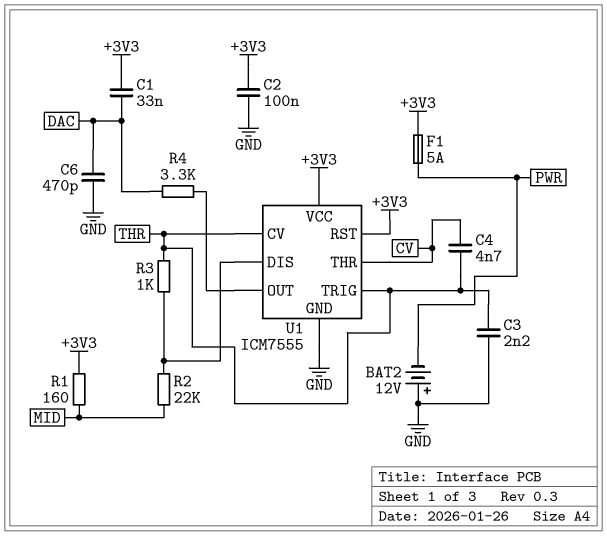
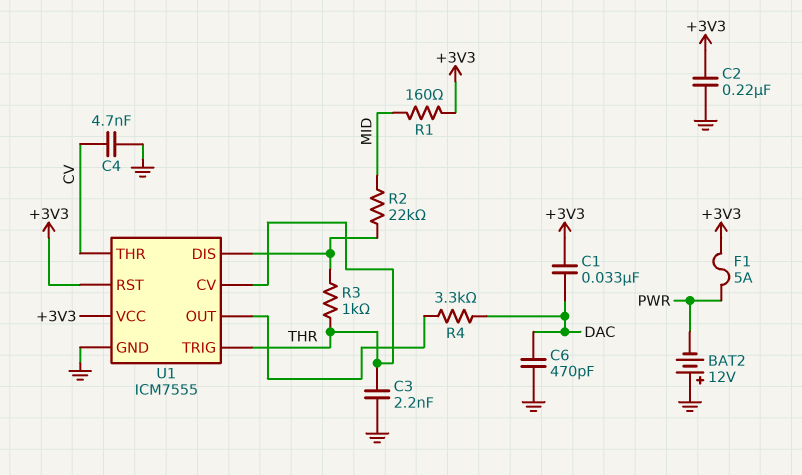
C2: 100nF (+3V3, GND) -> 220nF (+3V3, GND)
C4: 4.7nF (CV, THR) -> 4.7nF (CV, GND)

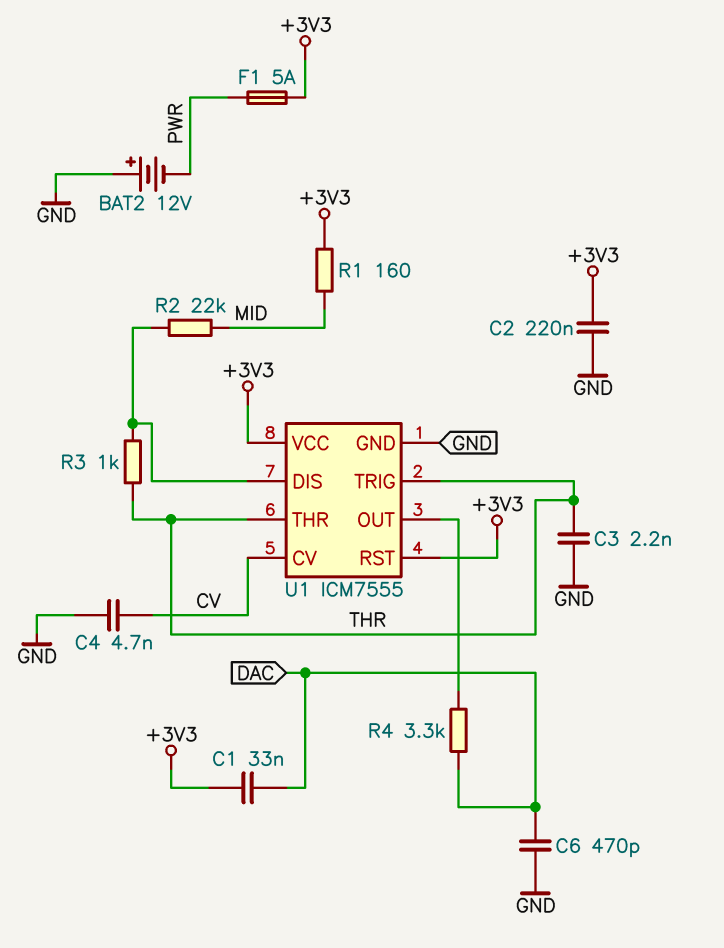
U1 pin CV: THR -> CV
U1 pin THR: CV -> THR

